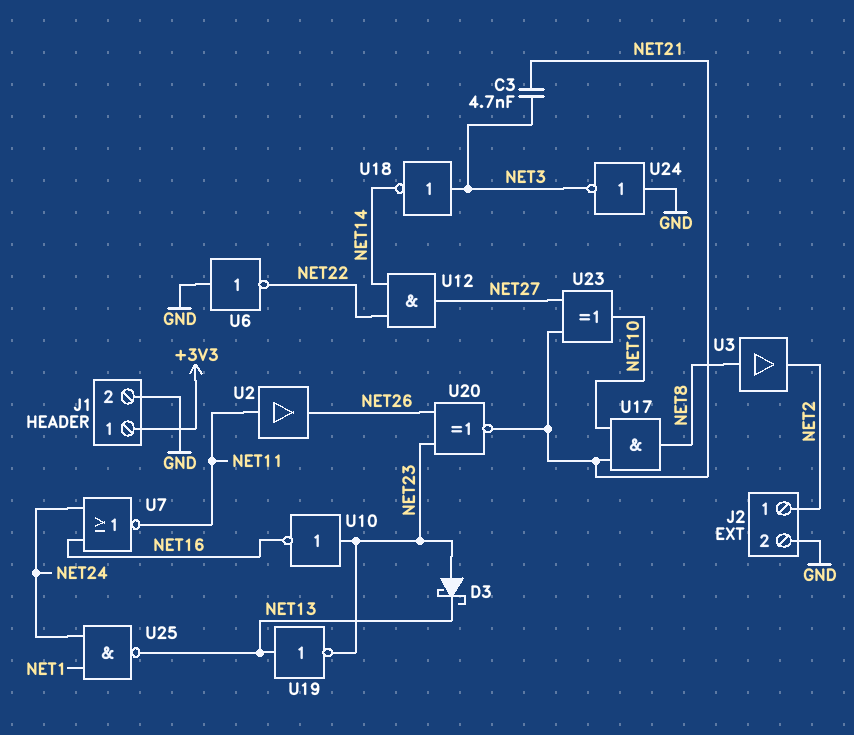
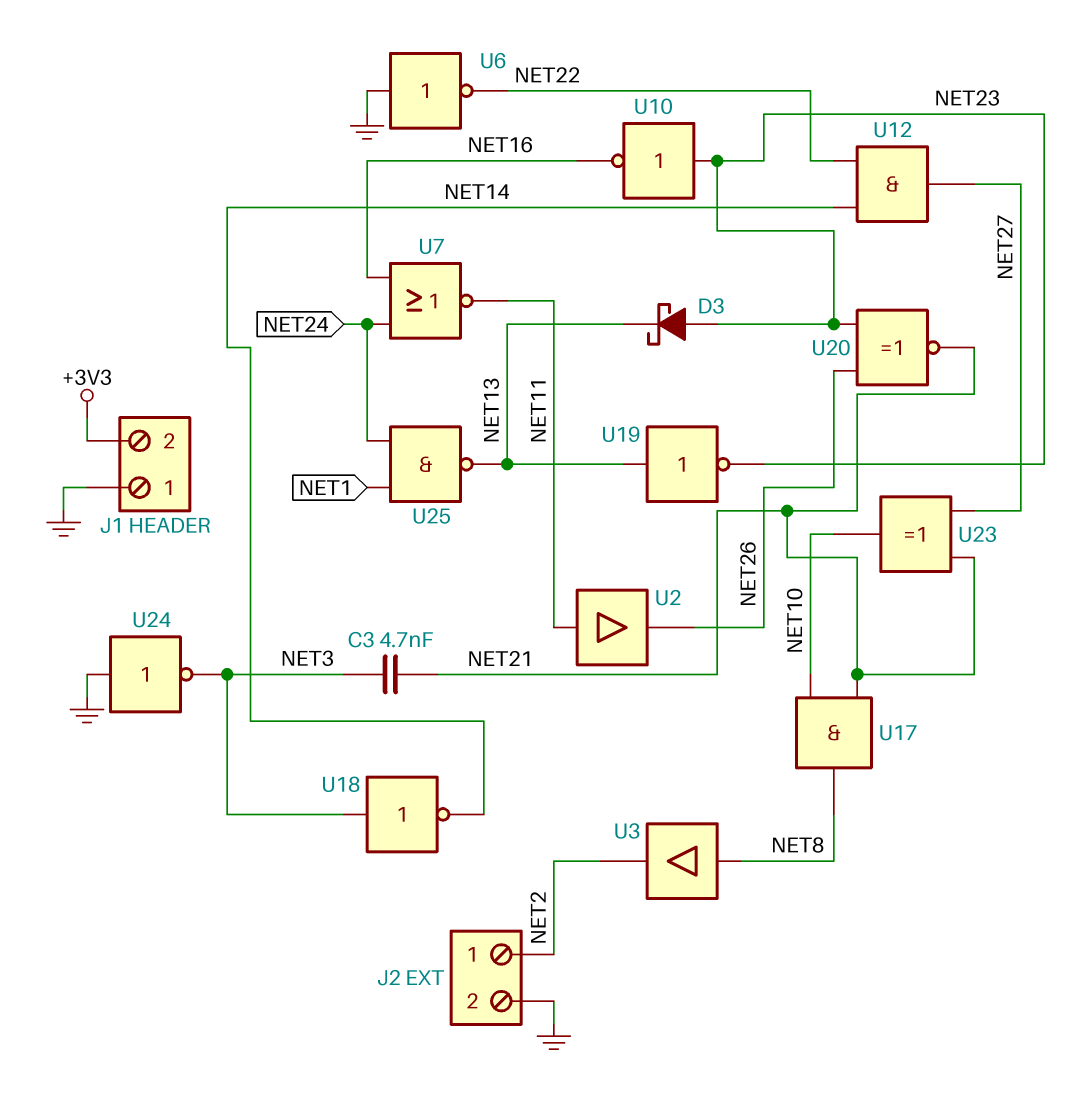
J1 pin 1: +3V3 -> GND
J1 pin 2: GND -> +3V3

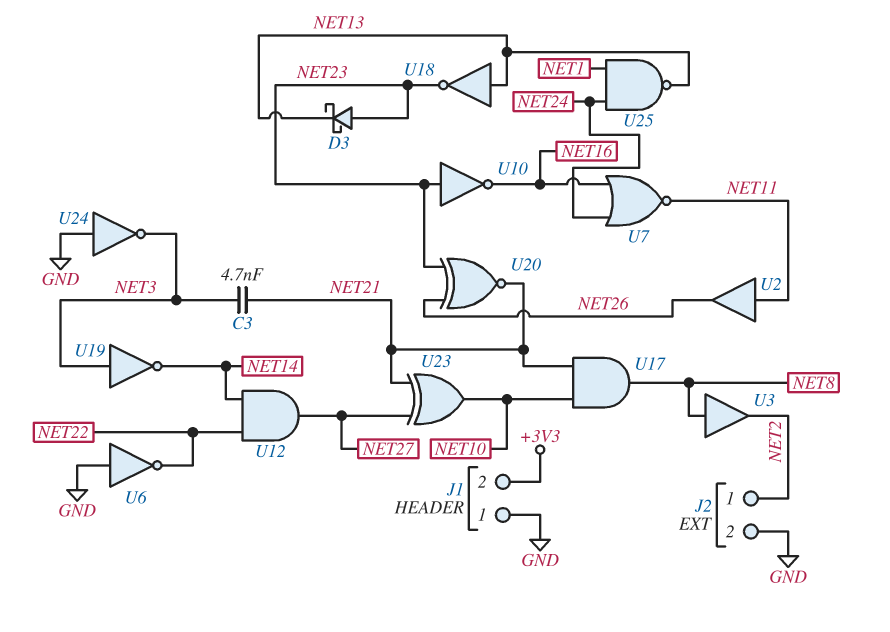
U18: NOT (in NET3, out NET14) -> NOT (in NET13, out NET23)
U19: NOT (in NET13, out NET23) -> NOT (in NET3, out NET14)

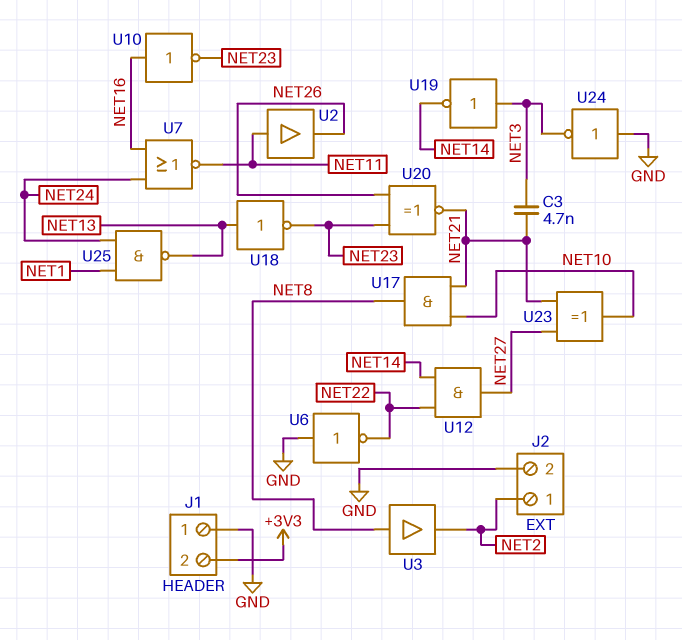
D3: schottky (A NET23, K NET13) -> none
U10: NOT (in NET23, out NET16) -> NOT (in NET16, out NET23)

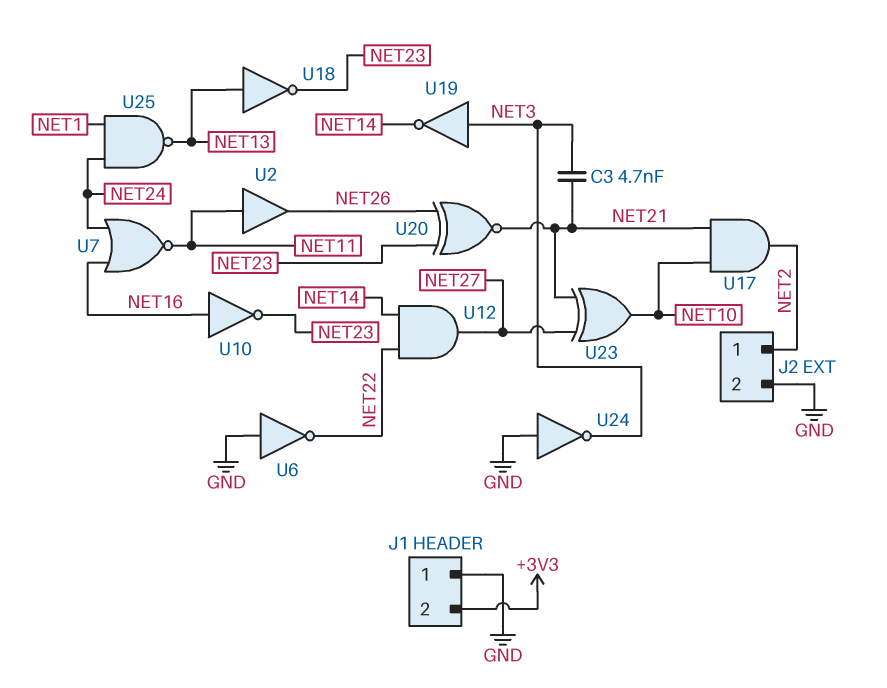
U3: buffer (in NET8, out NET2) -> none
U17: AND (in NET10, in NET21, out NET8) -> AND (in NET10, in NET21, out NET2)

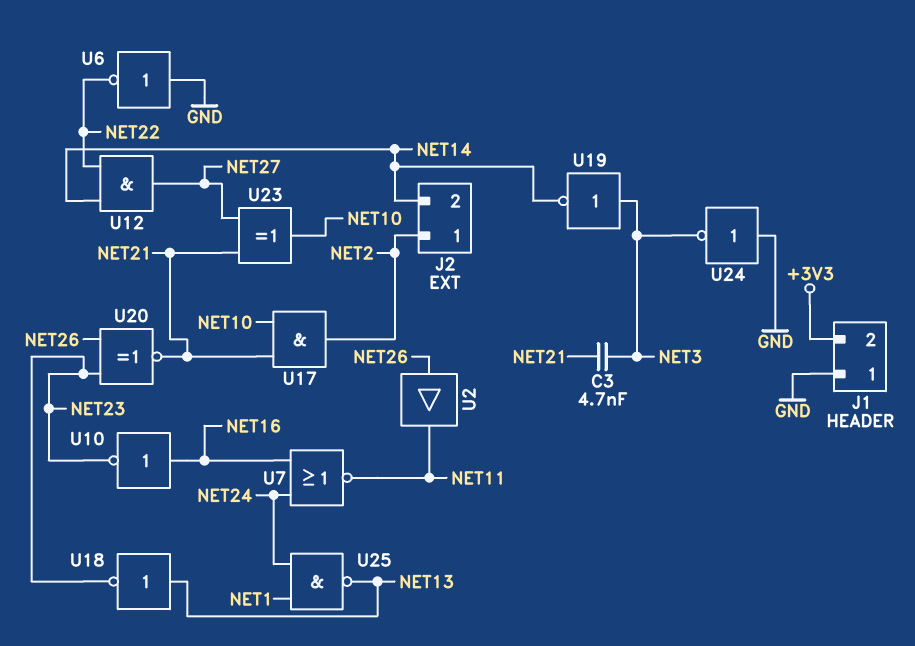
J2 pin 2: GND -> NET14
U2: buffer (in NET11, out NET26) -> buffer (in NET26, out NET11)

